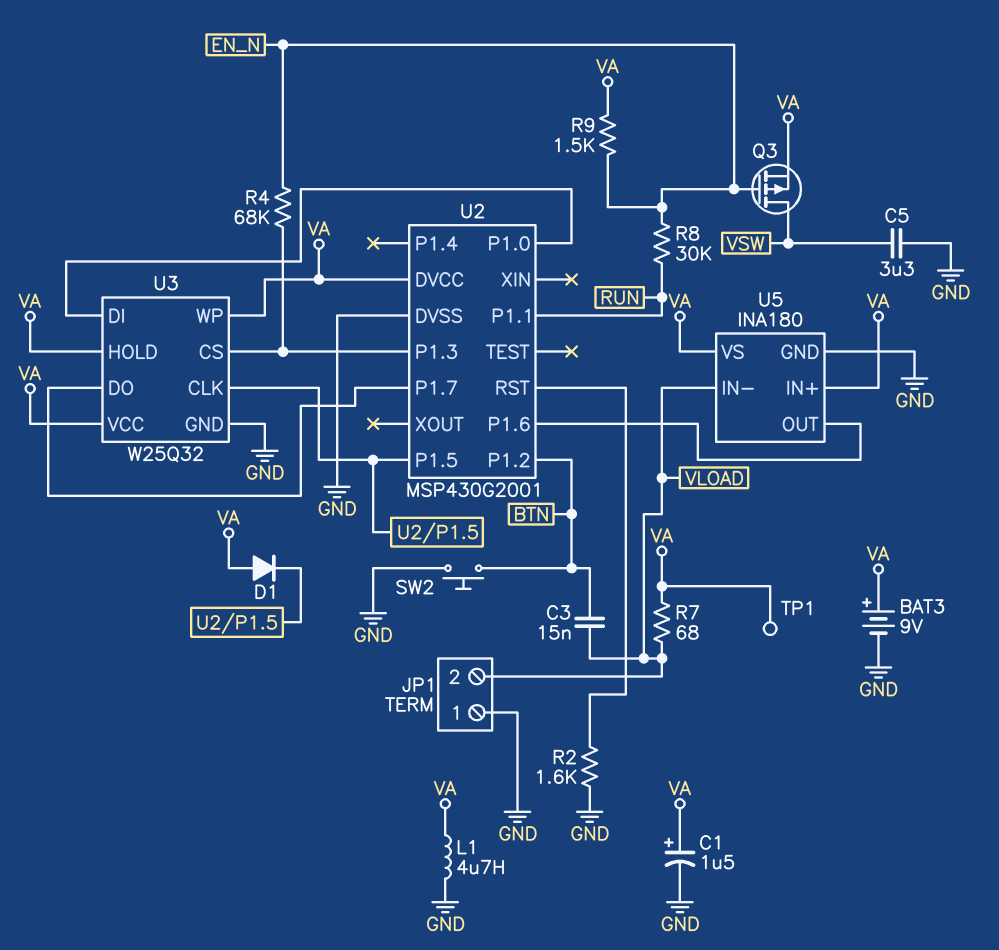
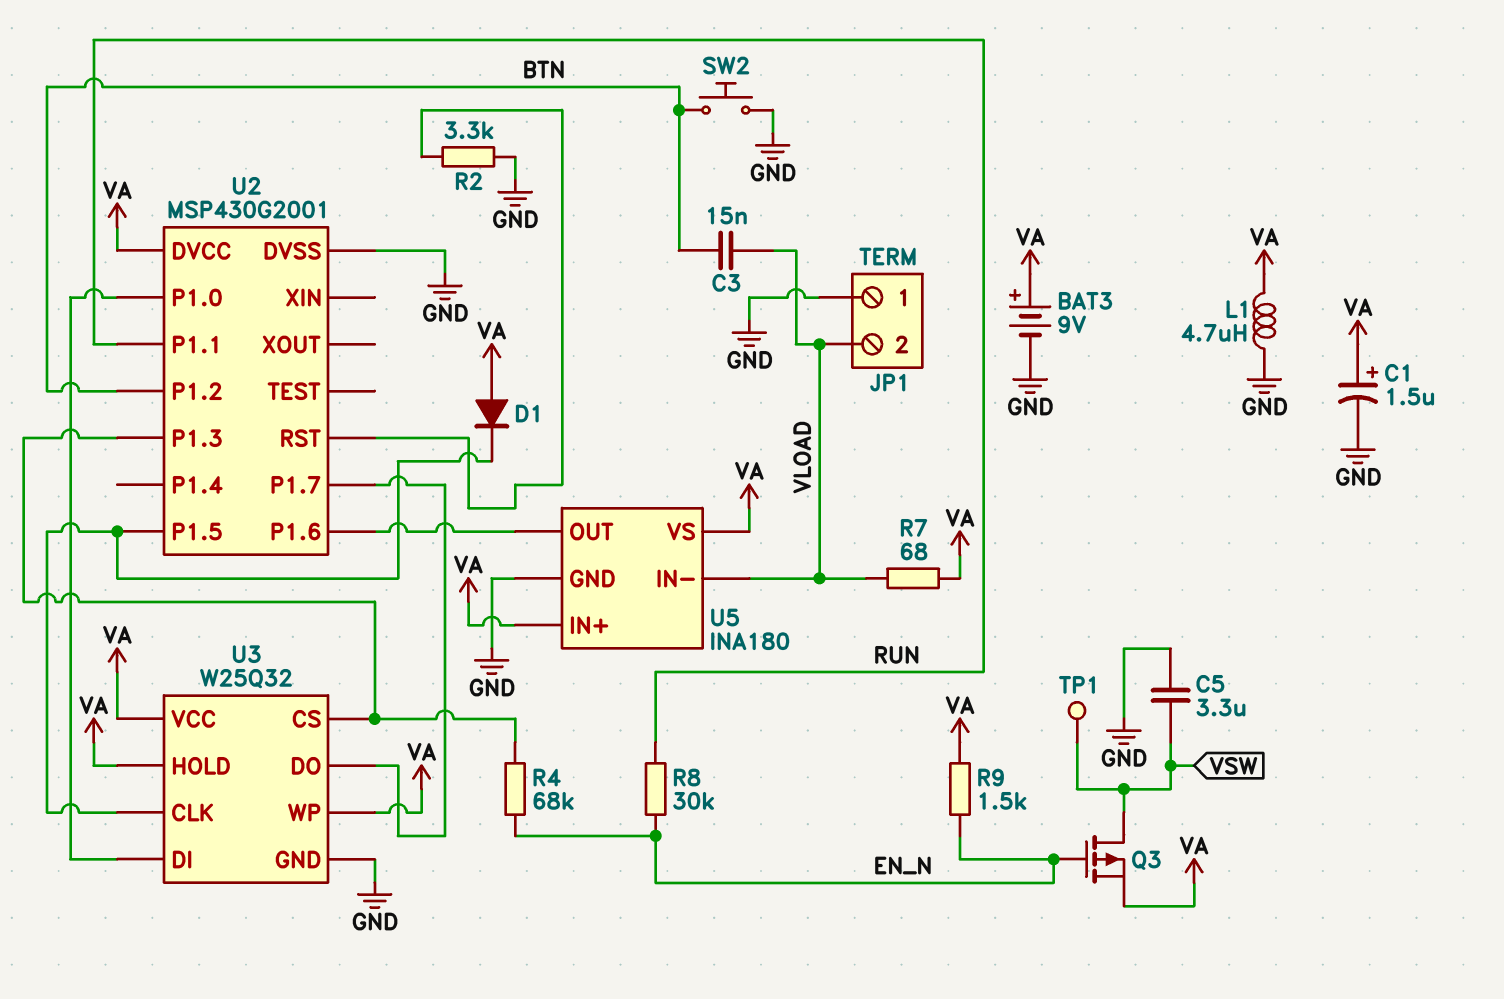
R2: 1.6k (GND, U2/RST) -> 3.3k (GND, U2/RST)
TP1: test point (VA) -> test point (VSW)

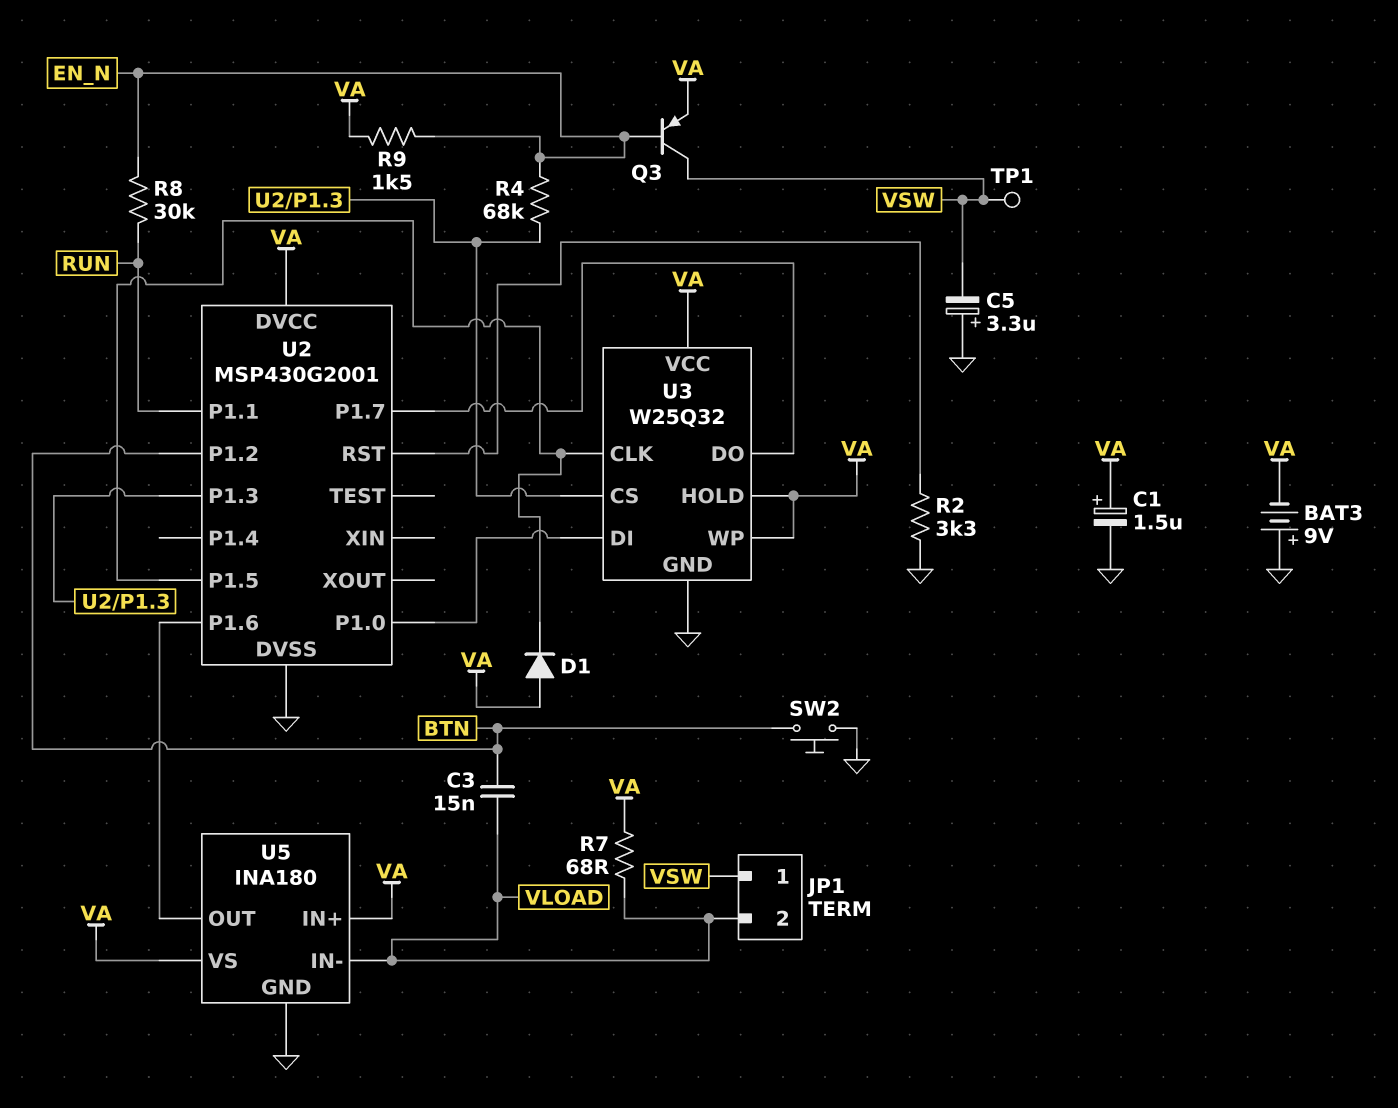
BAT3: 9V (plus VA, minus GND) -> 9V (plus GND, minus VA)
C5: 3.3uF (GND, VSW) -> 3.3uF (plus GND, minus VSW)
JP1 pin 1: GND -> VSW
L1: 4.7uH (GND, VA) -> none
Q3: PMOS (G EN_N, D VSW, S VA) -> PNP (B EN_N, C VSW, E VA)

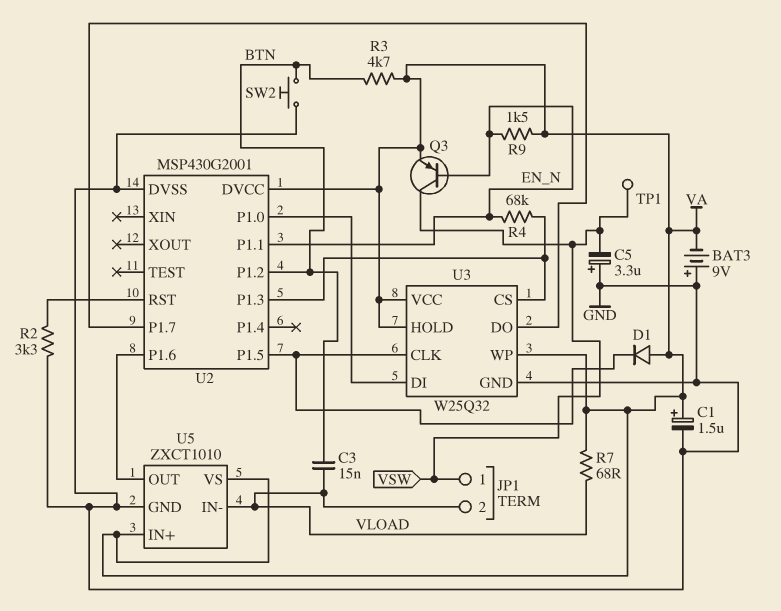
R3: none -> 4.7k (BTN, VA)
R8: 30k (EN_N, RUN) -> none
U2 pin P1.1: RUN -> EN_N
U5: INA180 -> ZXCT1010

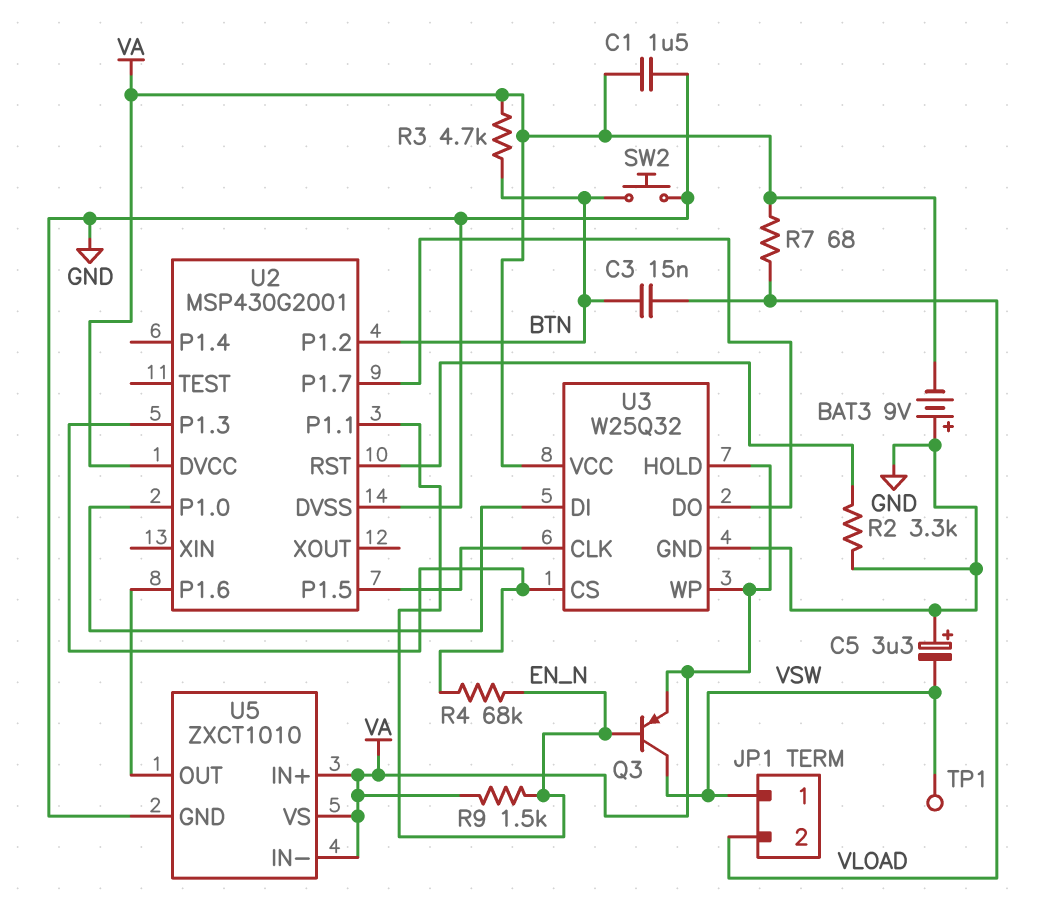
C1: 1.5uF (plus VA, minus GND) -> 1.5uF (GND, VA)
D1: diode (A VA, K U2/P1.5) -> none
U5 pin IN-: VLOAD -> VA

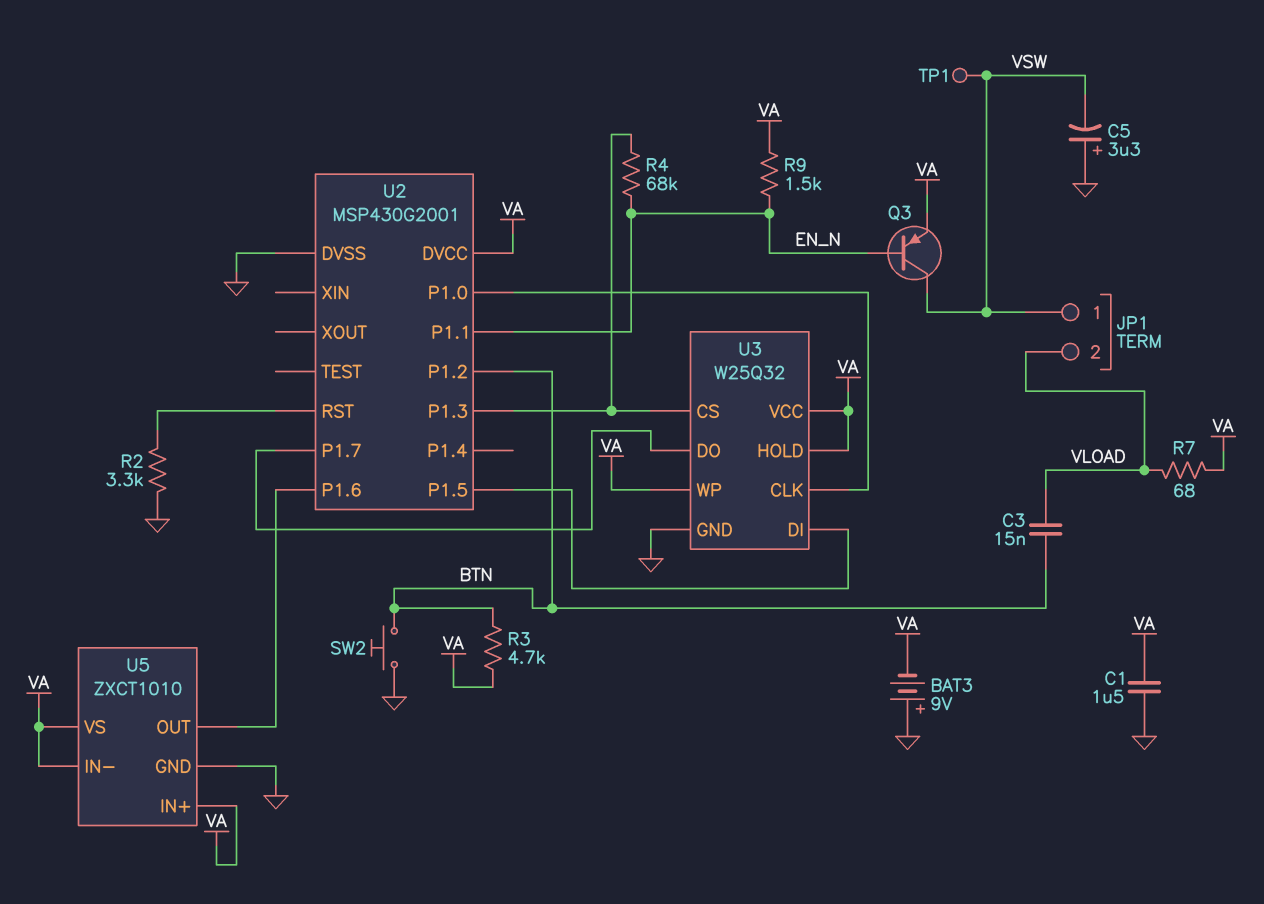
U3 pin CLK: U2/P1.5 -> U2/P1.0
U3 pin DI: U2/P1.0 -> U2/P1.5

